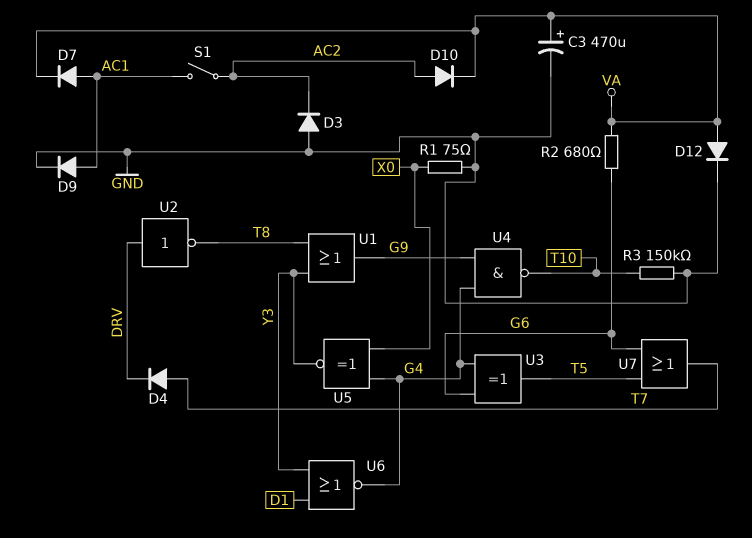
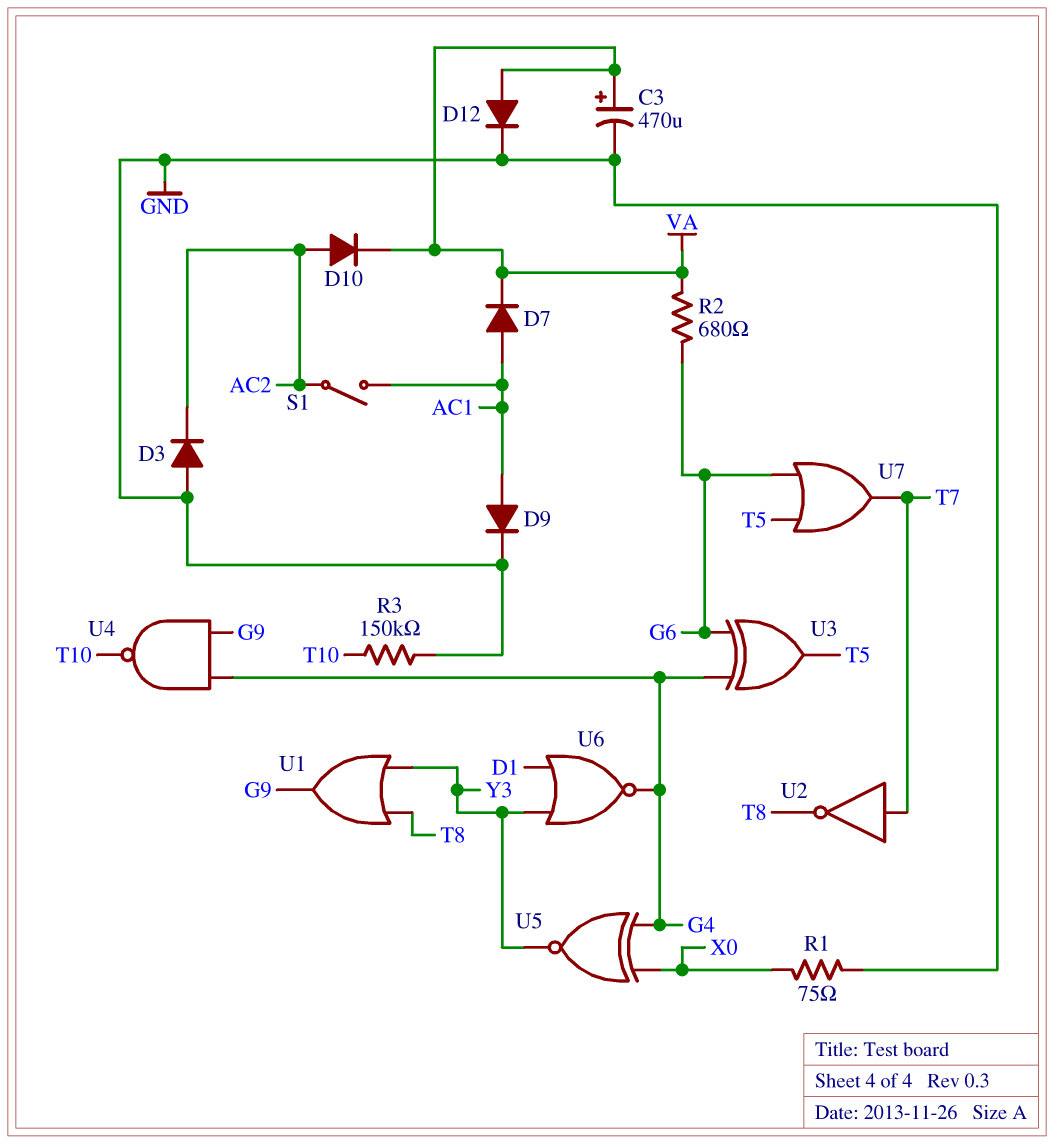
D4: diode (A T7, K DRV) -> none
U2: NOT (in DRV, out T8) -> NOT (in T7, out T8)

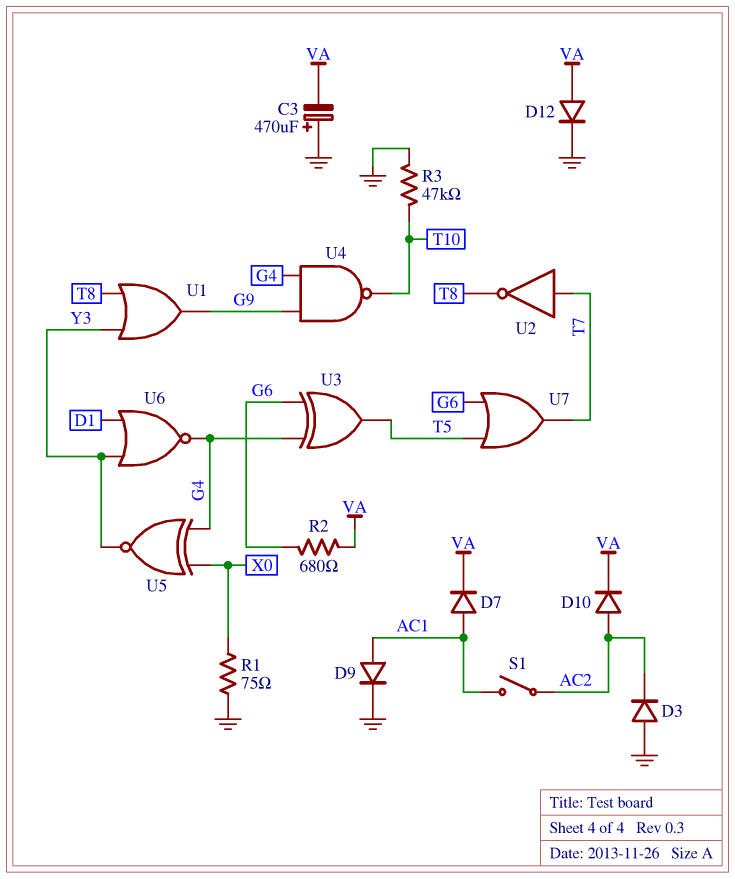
C3: 470uF (plus VA, minus GND) -> 470uF (plus GND, minus VA)
R3: 150k (GND, T10) -> 47k (GND, T10)

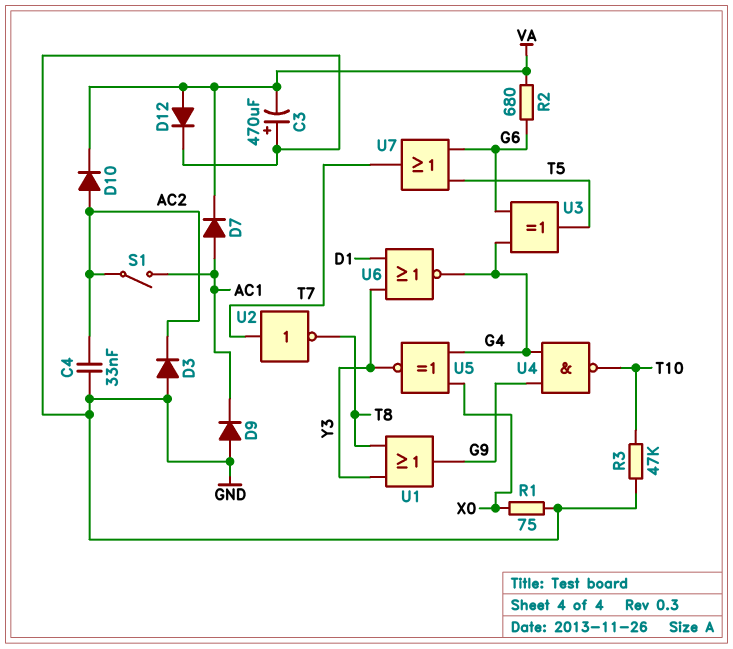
C4: none -> 33nF (AC2, GND)
D9: diode (A AC1, K GND) -> diode (A GND, K AC1)

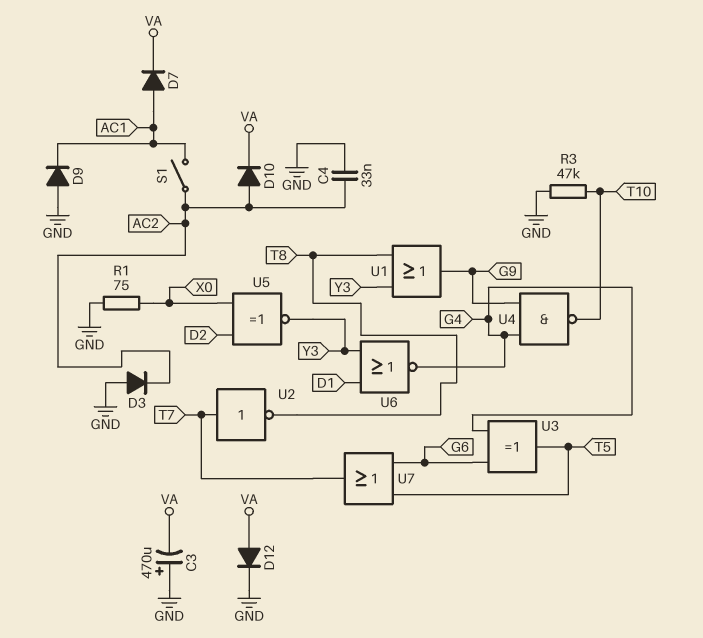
R2: 680 (G6, VA) -> none
U5: XNOR (in G4, in X0, out Y3) -> XNOR (in D2, in X0, out Y3)

